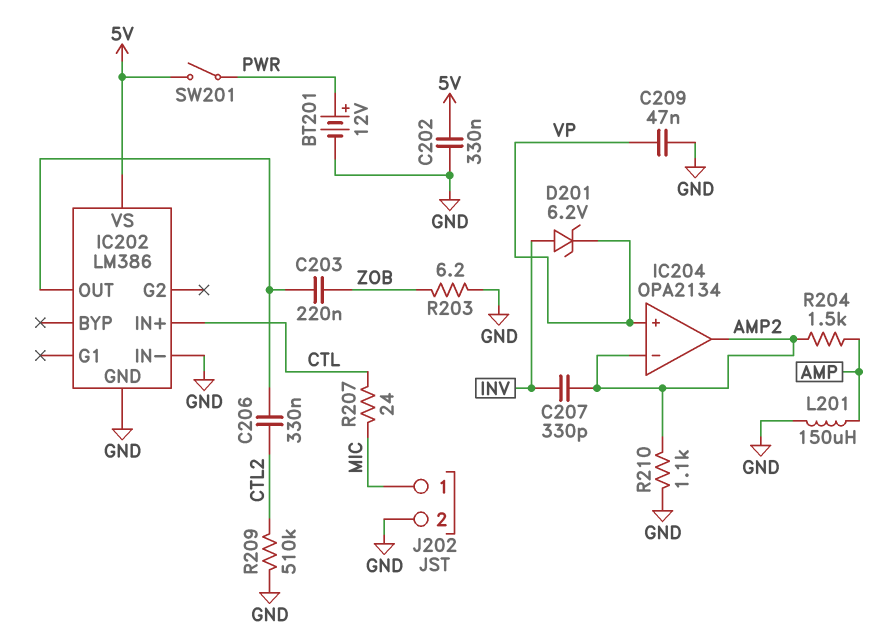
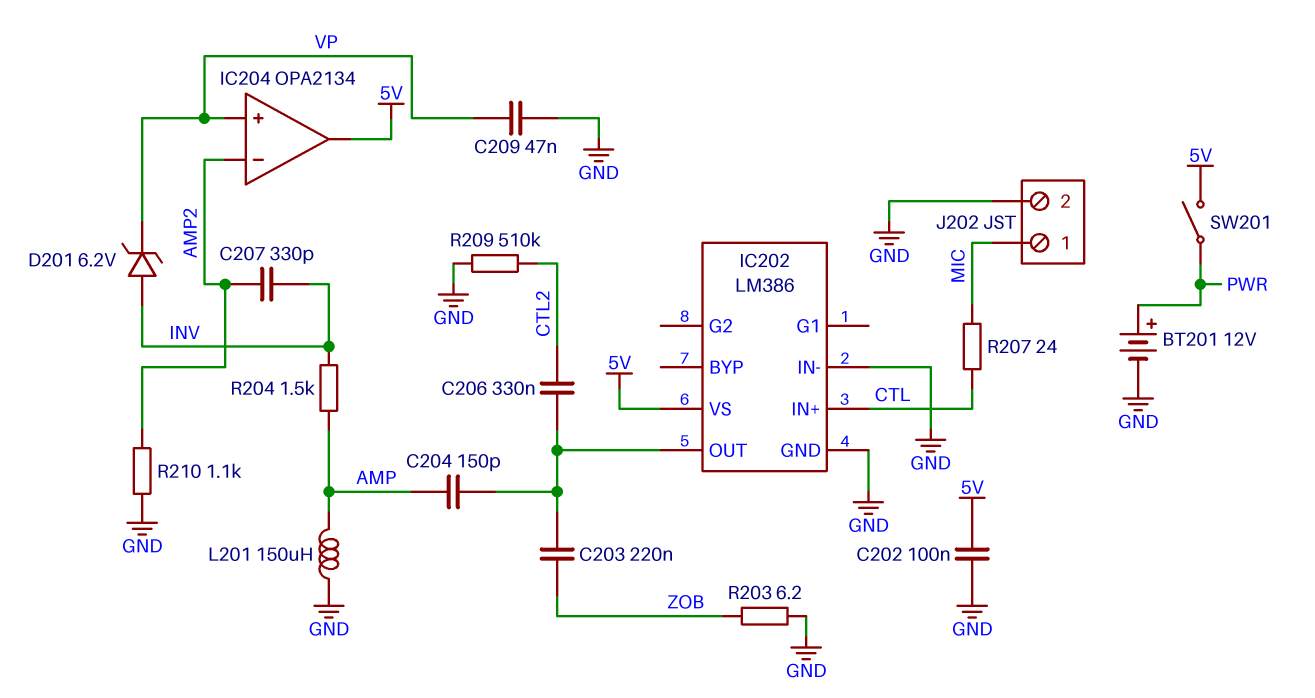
C202: 330nF (5V, GND) -> 100nF (5V, GND)
C204: none -> 150pF (AMP, IC202/OUT)
IC204 pin out: AMP2 -> 5V
R204: 1.5k (AMP, AMP2) -> 1.5k (AMP, INV)

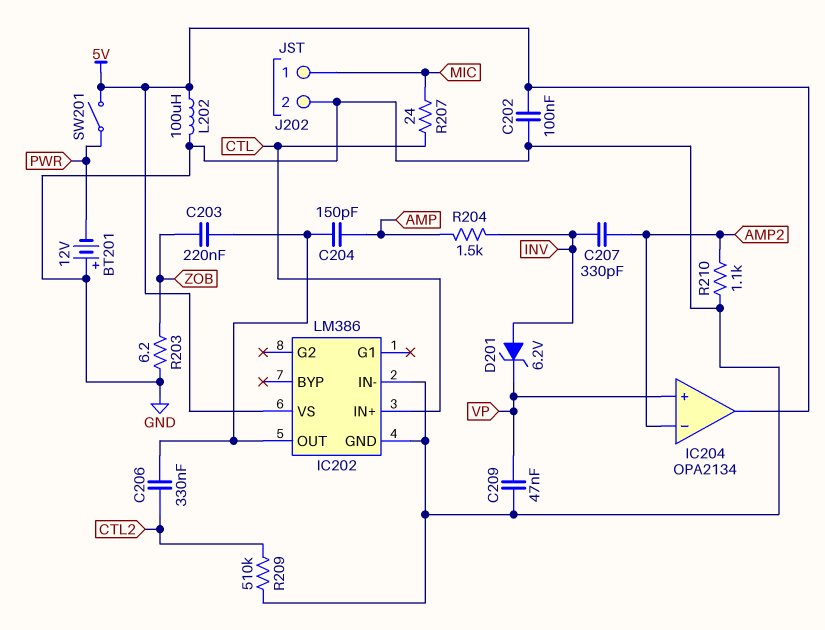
BT201: 12V (plus PWR, minus GND) -> 12V (plus GND, minus PWR)
L201: 150uH (AMP, GND) -> none
L202: none -> 100uH (5V, GND)

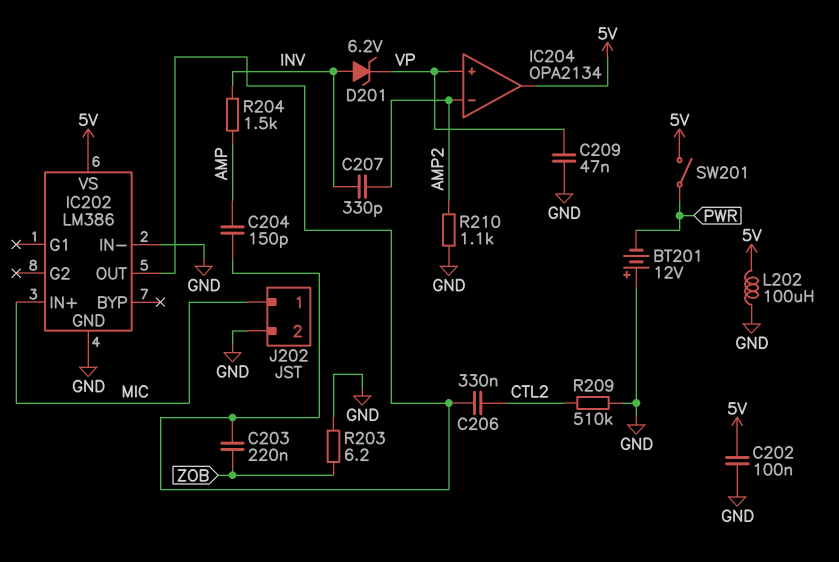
IC202 pin IN+: CTL -> MIC
R207: 24 (CTL, MIC) -> none

